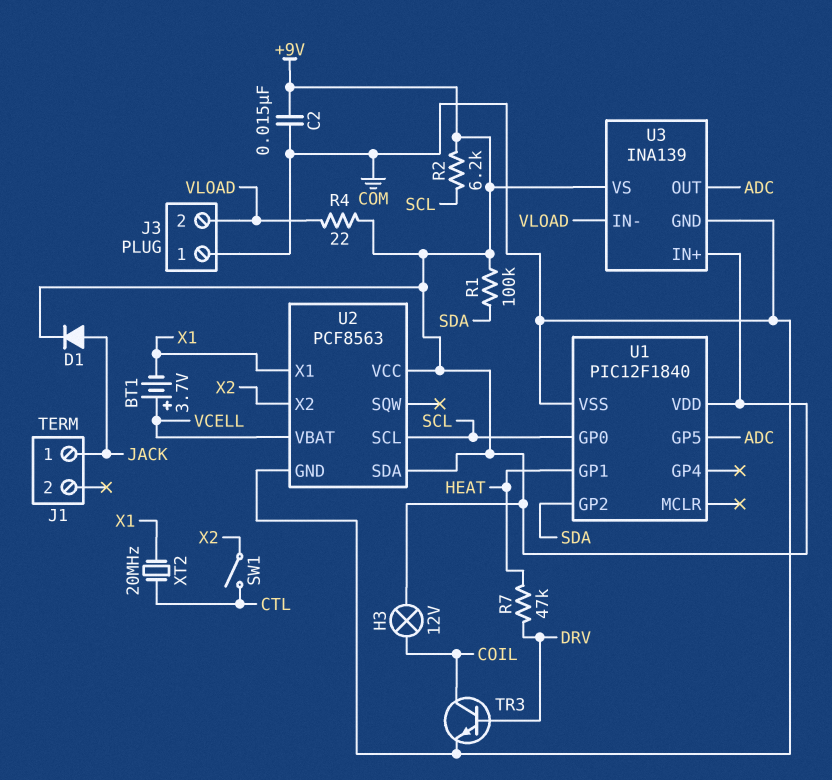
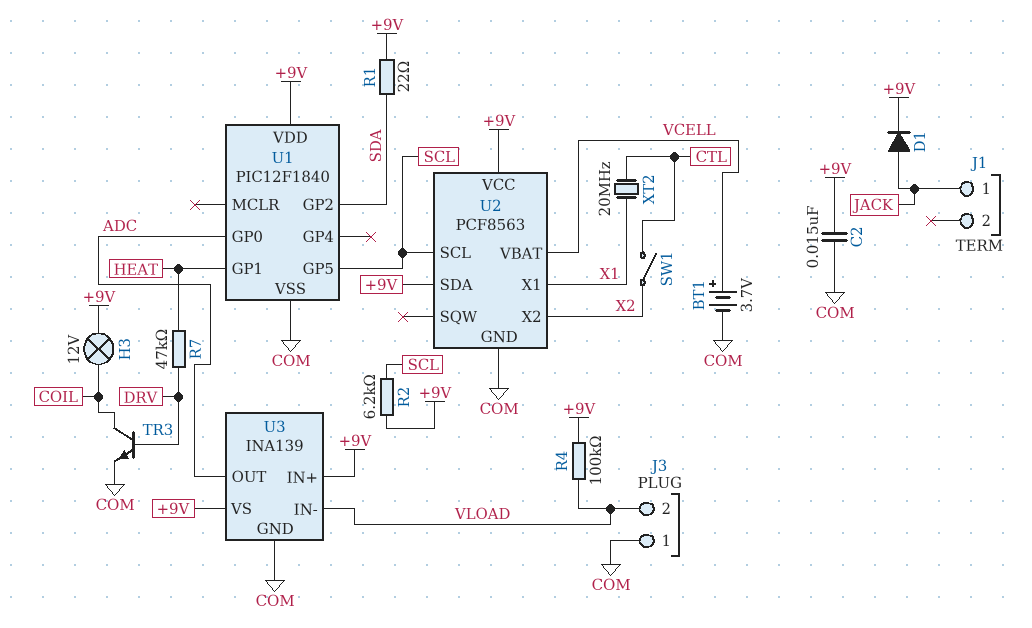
BT1: 3.7V (plus VCELL, minus X1) -> 3.7V (plus VCELL, minus COM)
R1: 100k (+9V, SDA) -> 22 (+9V, SDA)
R4: 22 (+9V, VLOAD) -> 100k (+9V, VLOAD)
U1 pin GP0: SCL -> ADC
U1 pin GP5: ADC -> SCL

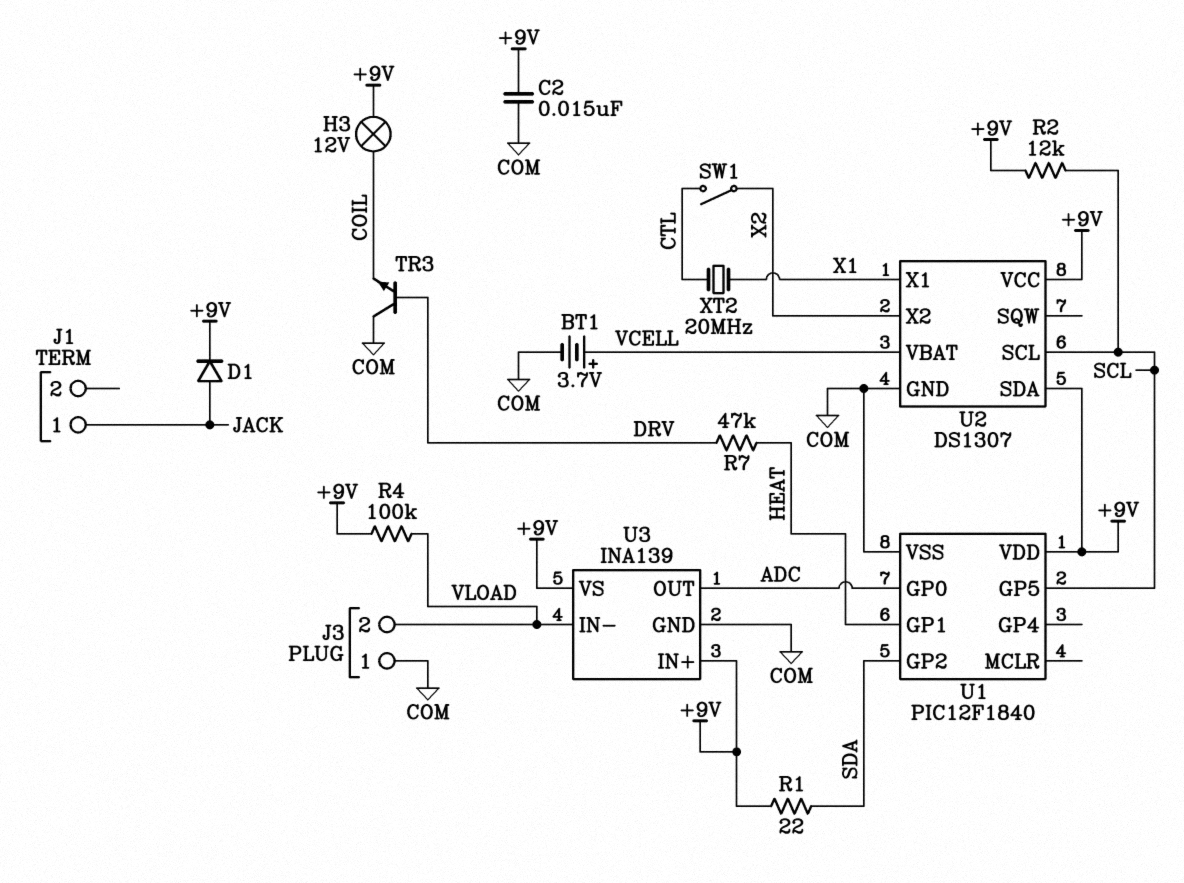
R2: 6.2k (+9V, SCL) -> 12k (+9V, SCL)
TR3: NPN (B DRV, C COIL, E COM) -> NPN (B DRV, C COM, E COIL)
U2: PCF8563 -> DS1307

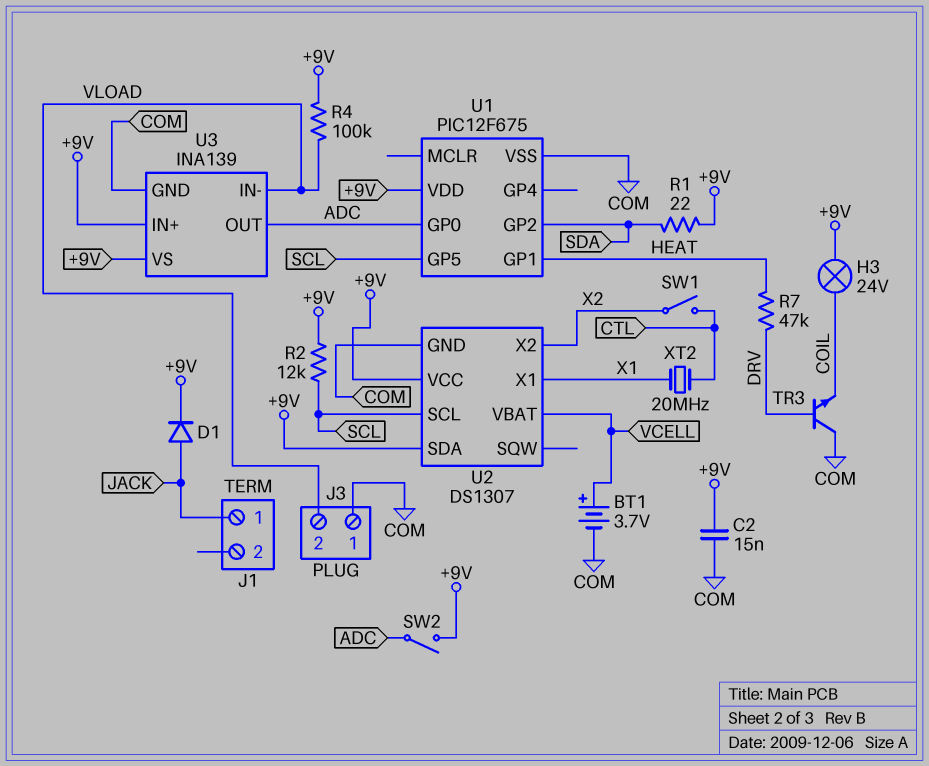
H3: lamp 12V (+9V, COIL) -> lamp 24V (+9V, COIL)
SW2: none -> switch (+9V, ADC)
U1: PIC12F1840 -> PIC12F675

